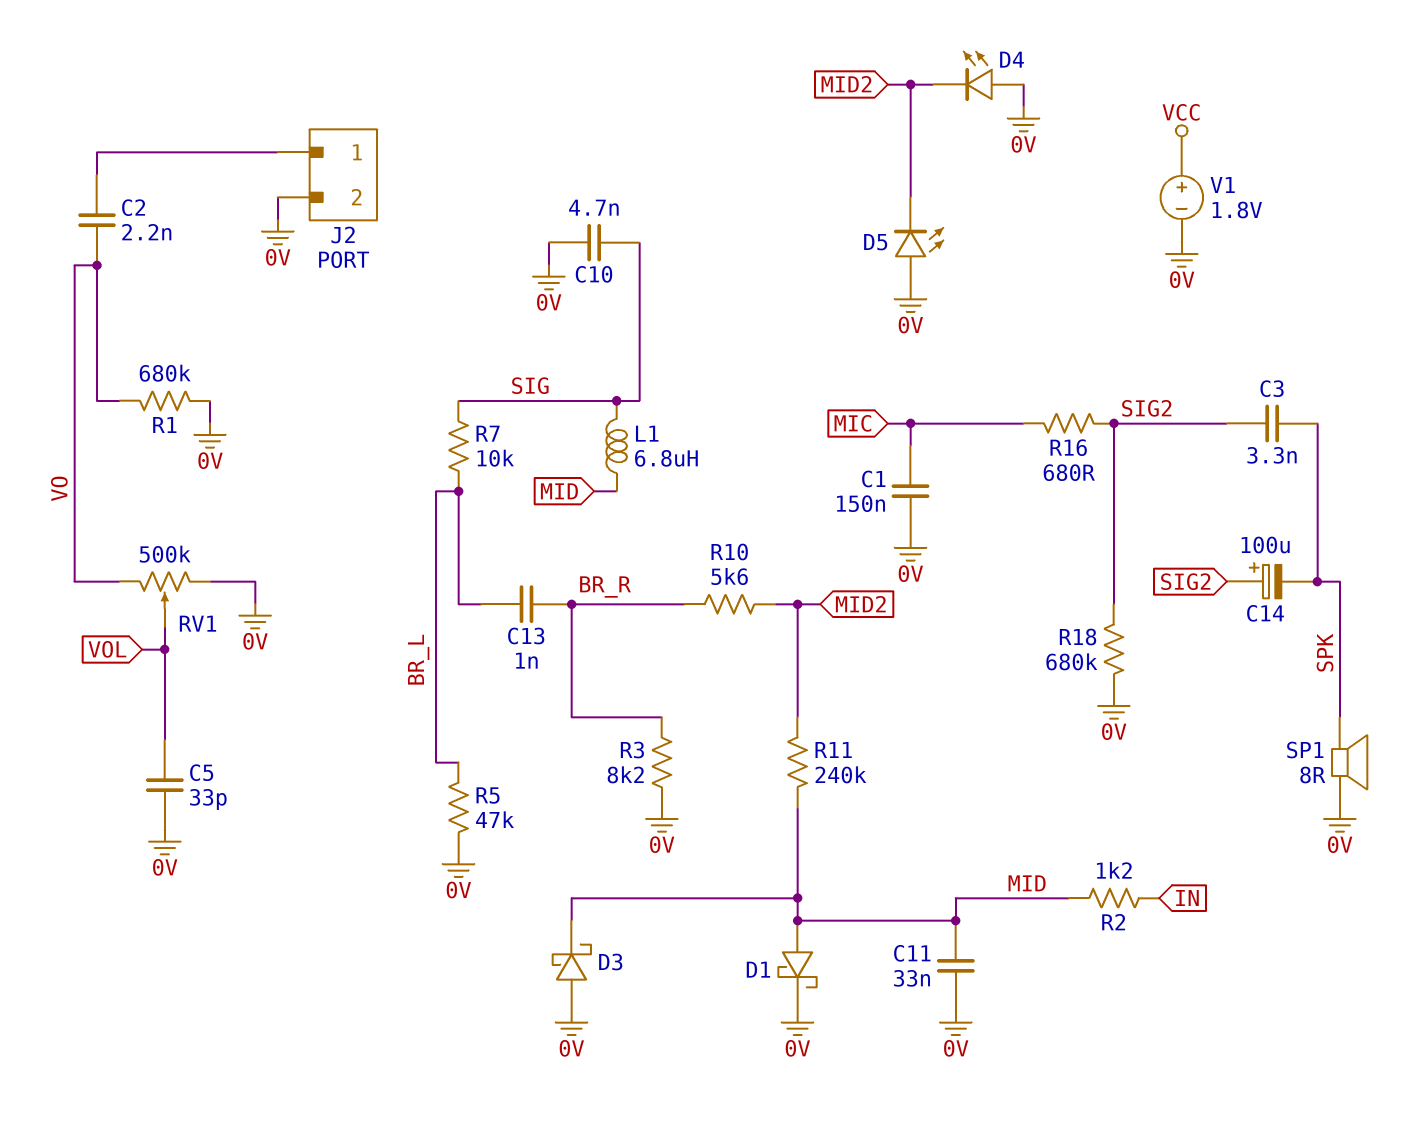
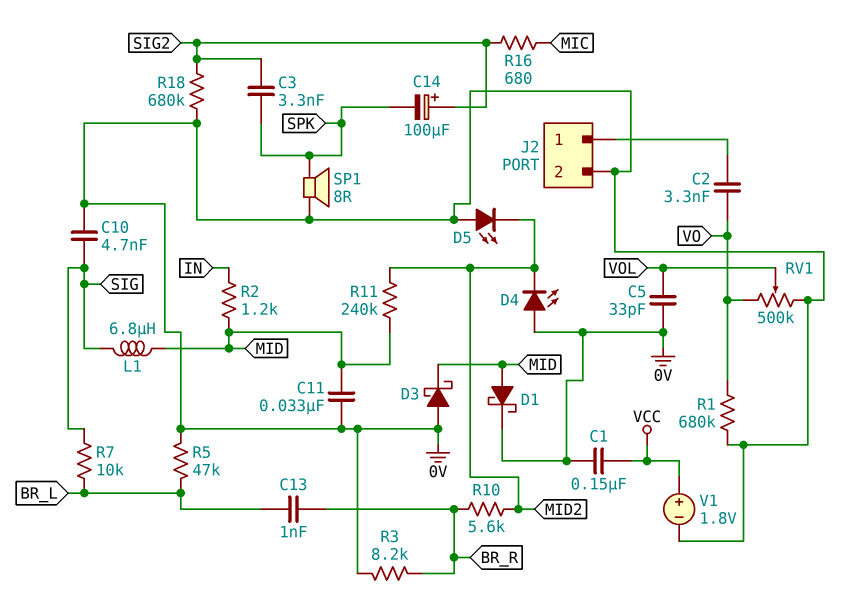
C1: 150nF (0V, MIC) -> 150nF (0V, VCC)
C2: 2.2nF (J2/1, VO) -> 3.3nF (J2/1, VO)

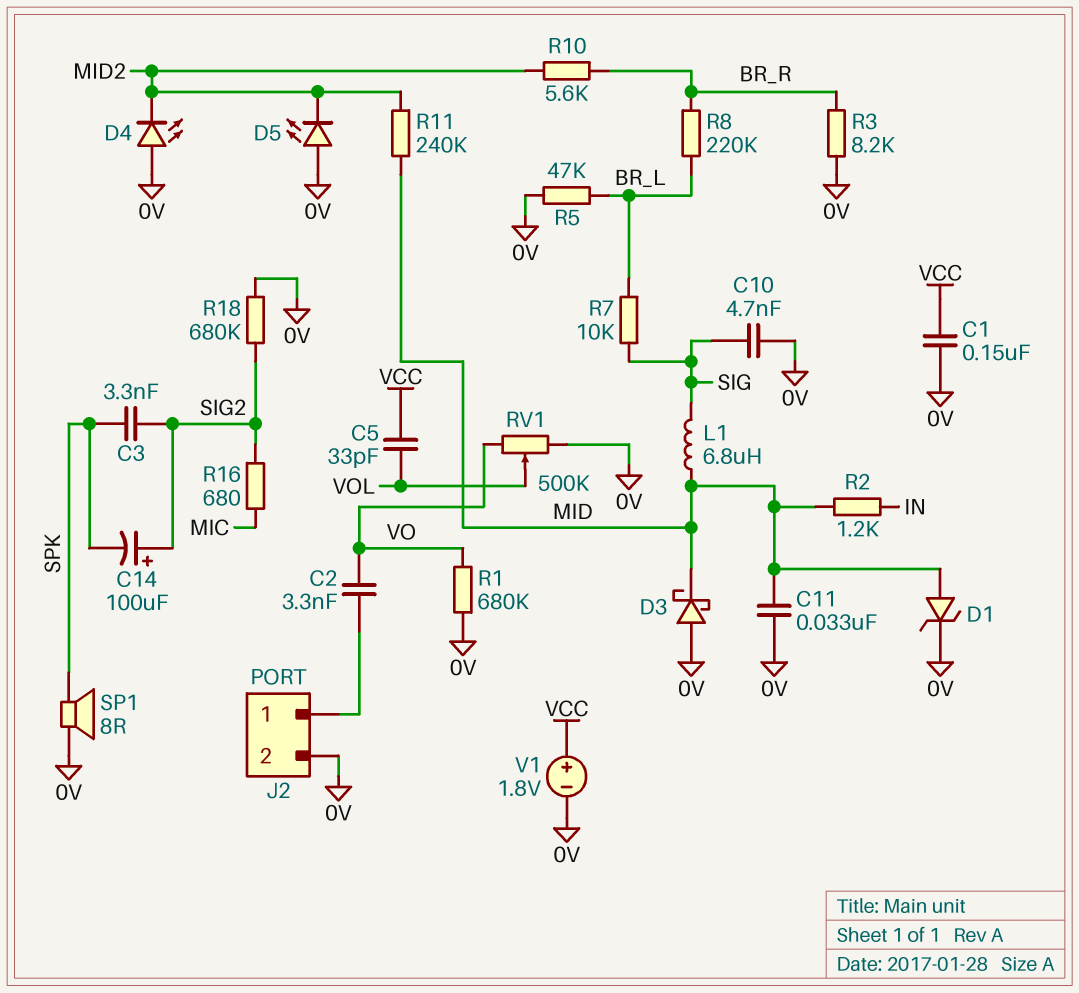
C5: 33pF (0V, VOL) -> 33pF (VCC, VOL)
C13: 1nF (BR_L, BR_R) -> none
D1: schottky (A MID, K 0V) -> zener (A MID, K 0V)
R8: none -> 220k (BR_L, BR_R)

